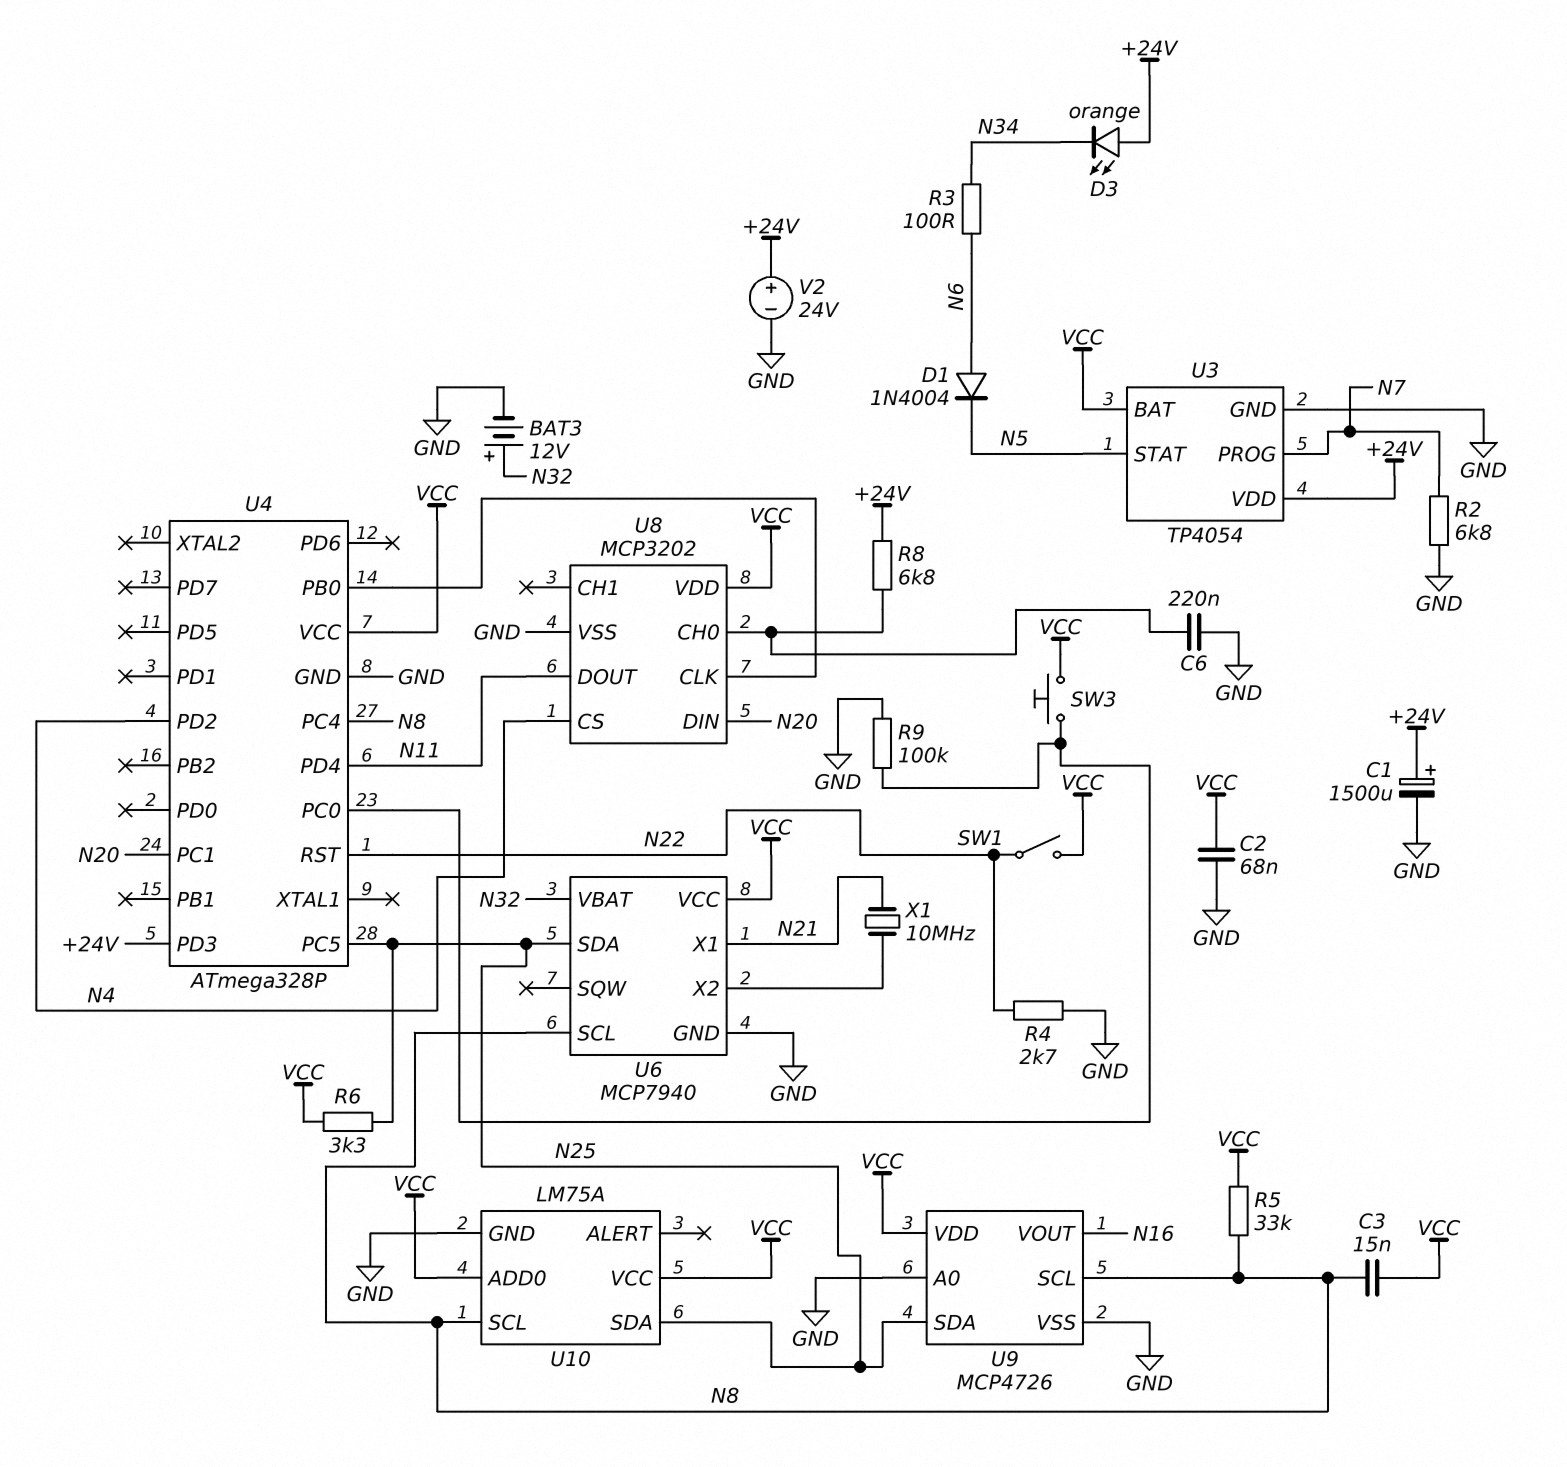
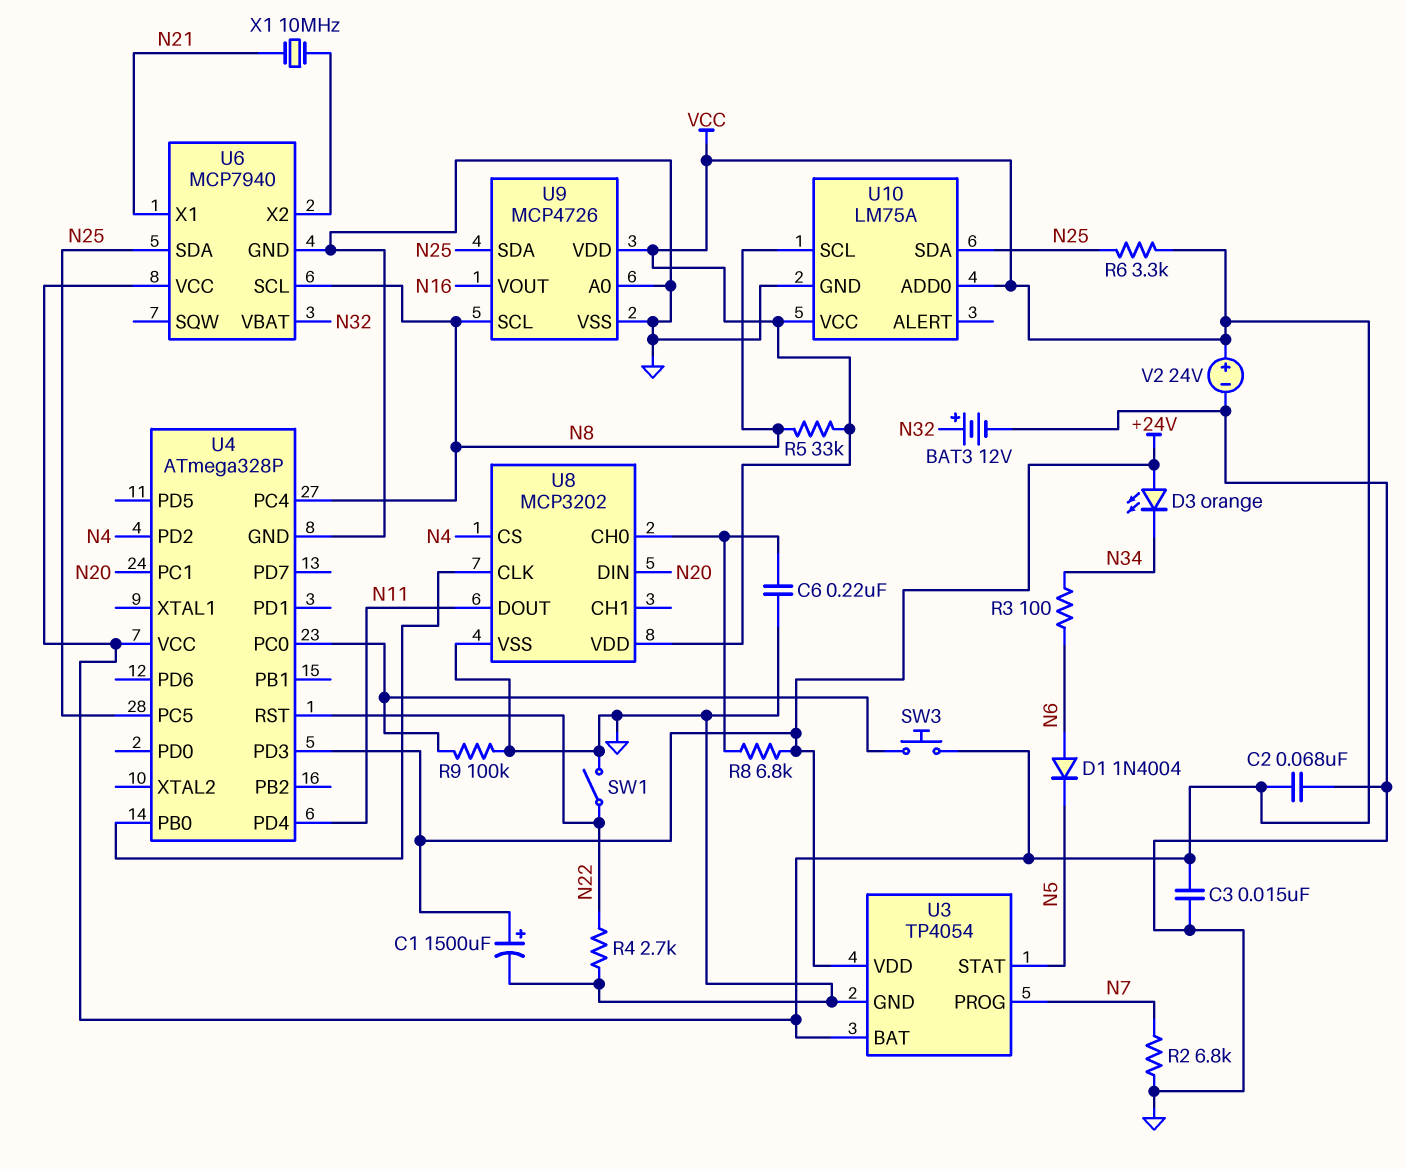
C3: 15nF (N8, VCC) -> 15nF (GND, VCC)
SW1: switch (N22, VCC) -> switch (GND, N22)
V2: 24V (plus +24V, minus GND) -> 24V (plus VCC, minus GND)

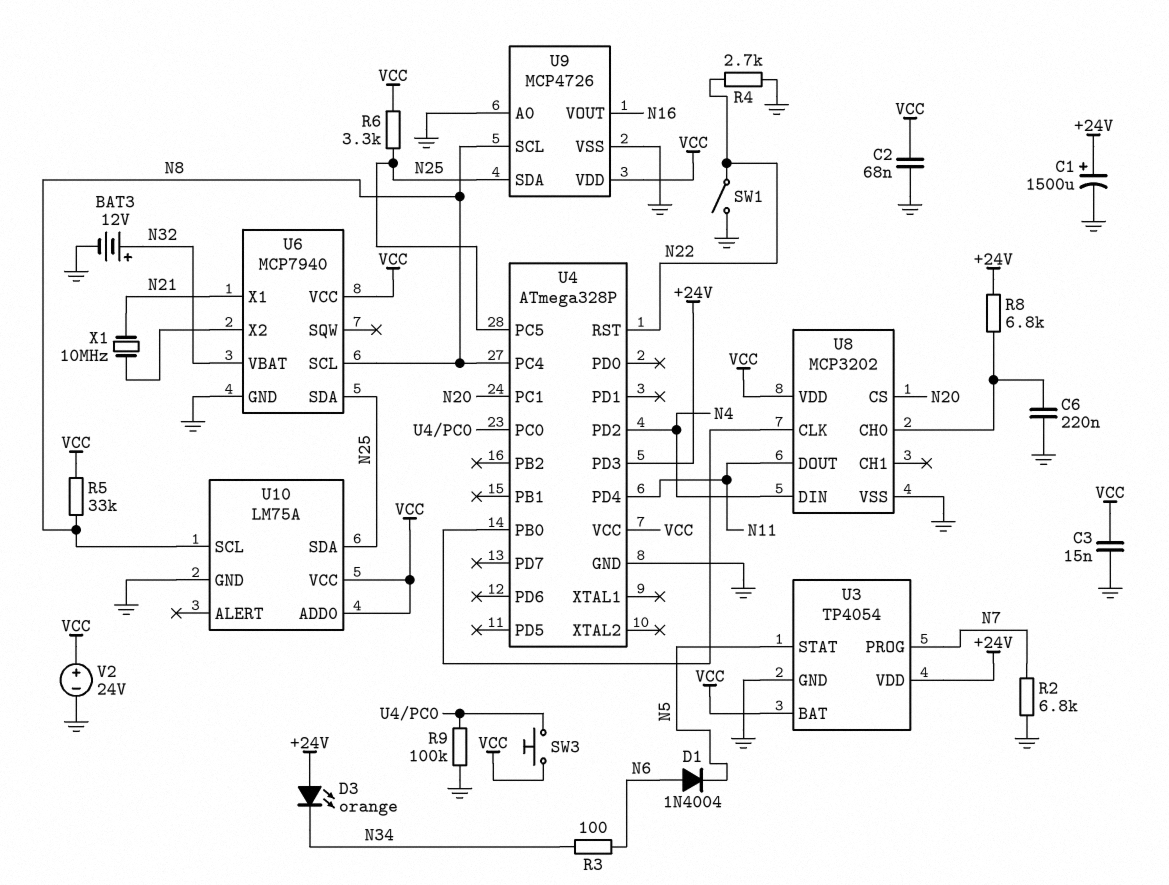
U8 pin CS: N4 -> N20
U8 pin DIN: N20 -> N4

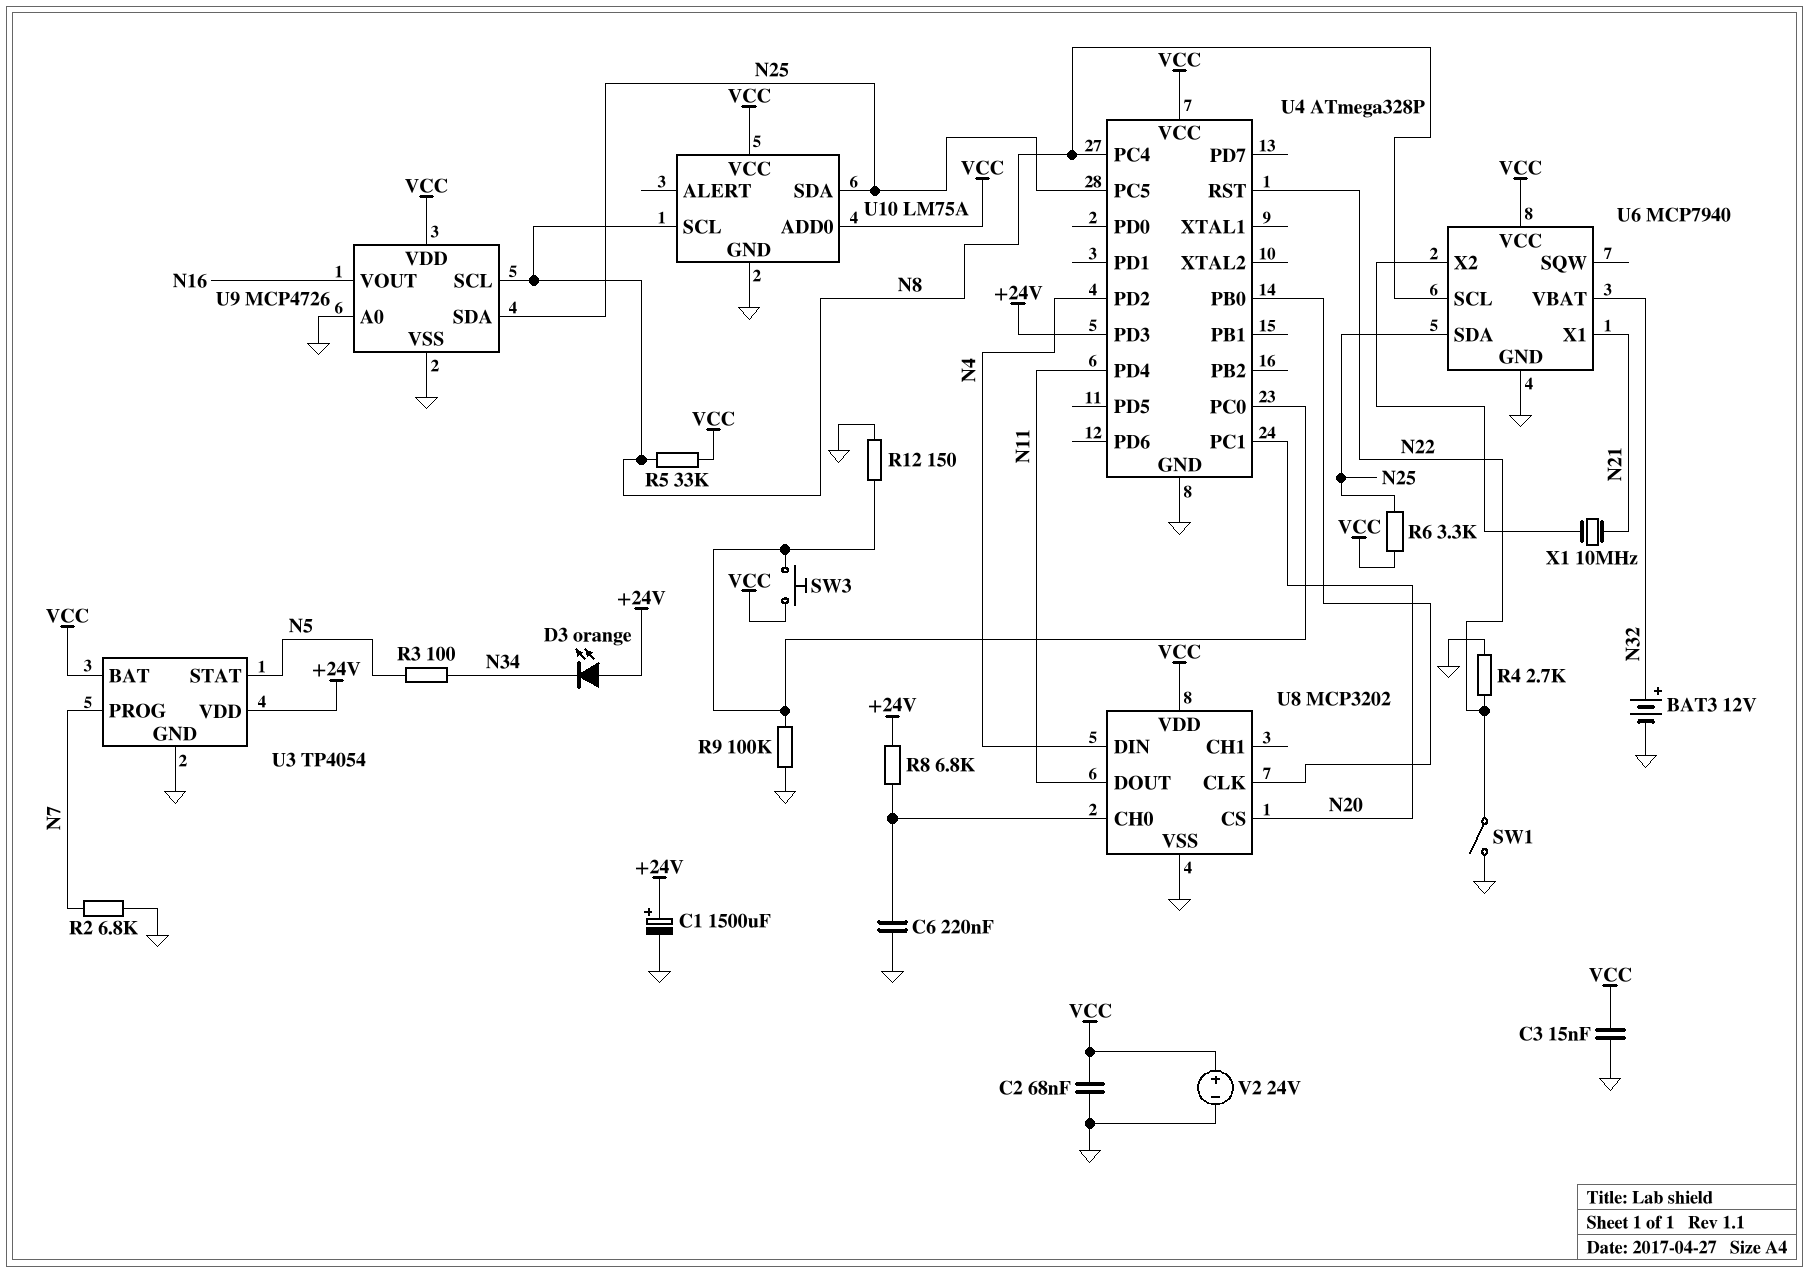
D1: diode 1N4004 (A N6, K N5) -> none
R3: 100 (N6, N34) -> 100 (N5, N34)
R12: none -> 150 (GND, U4/PC0)

